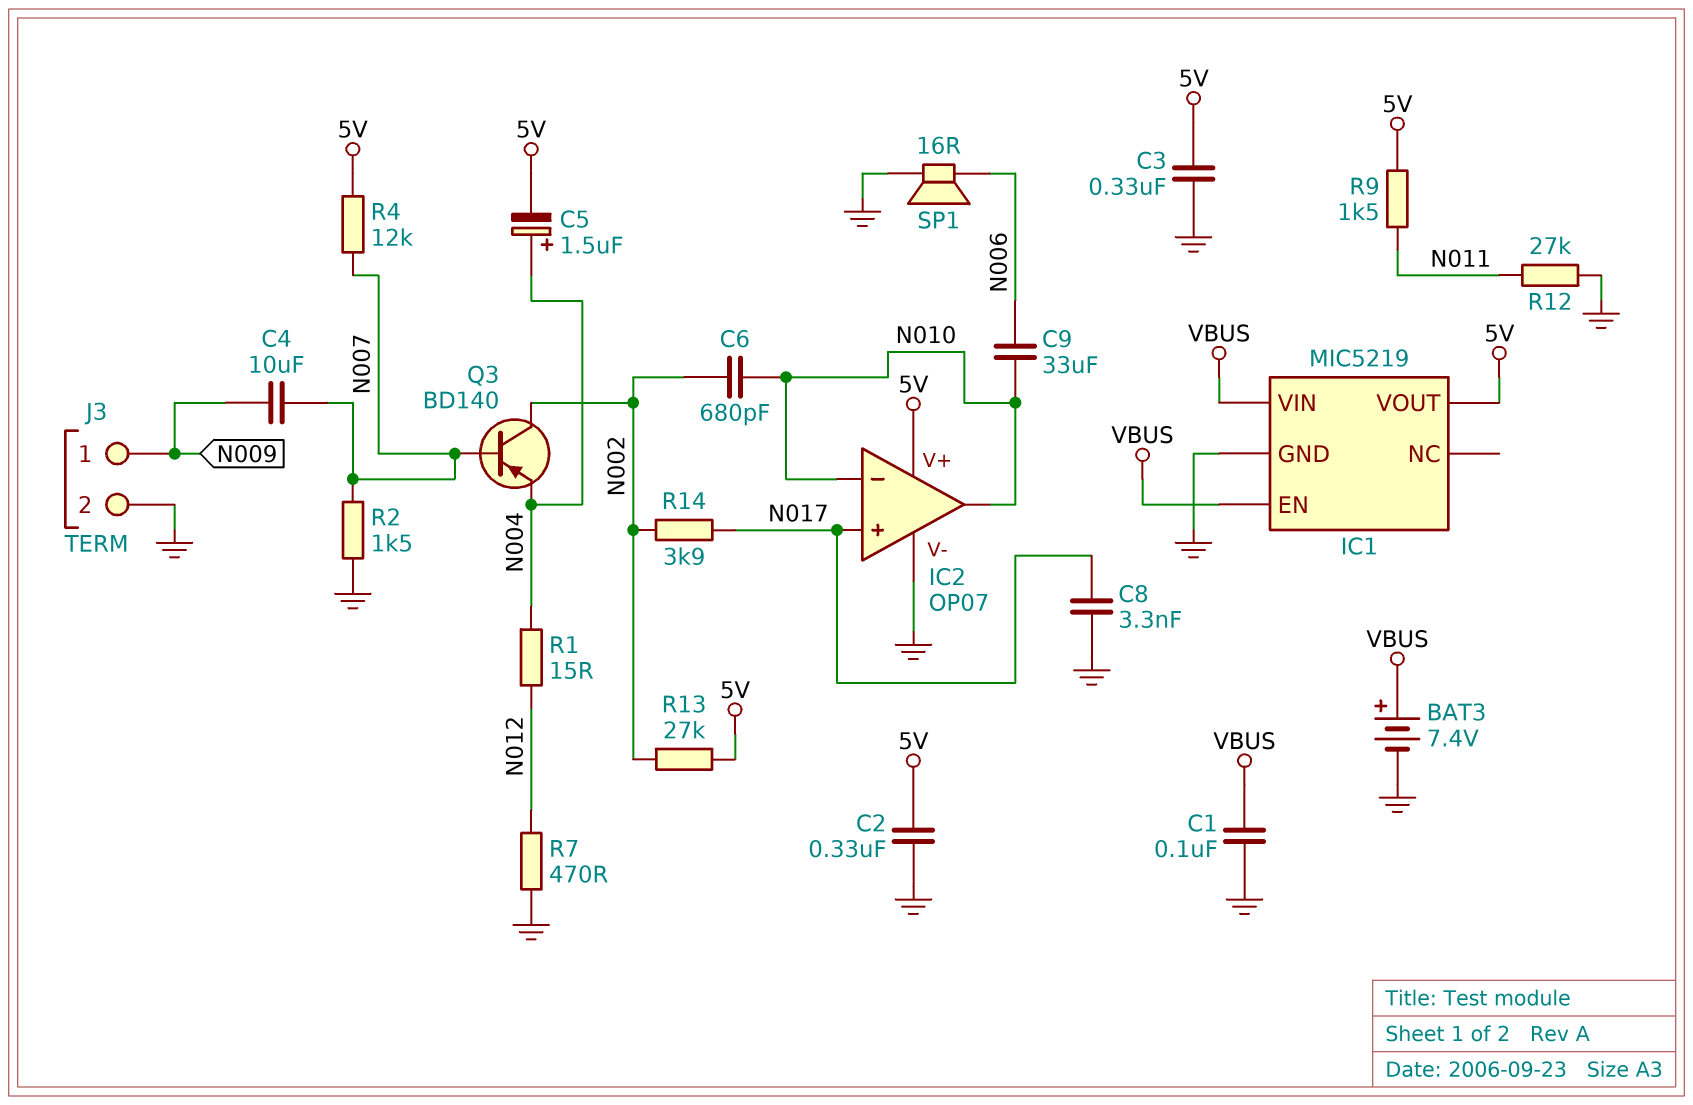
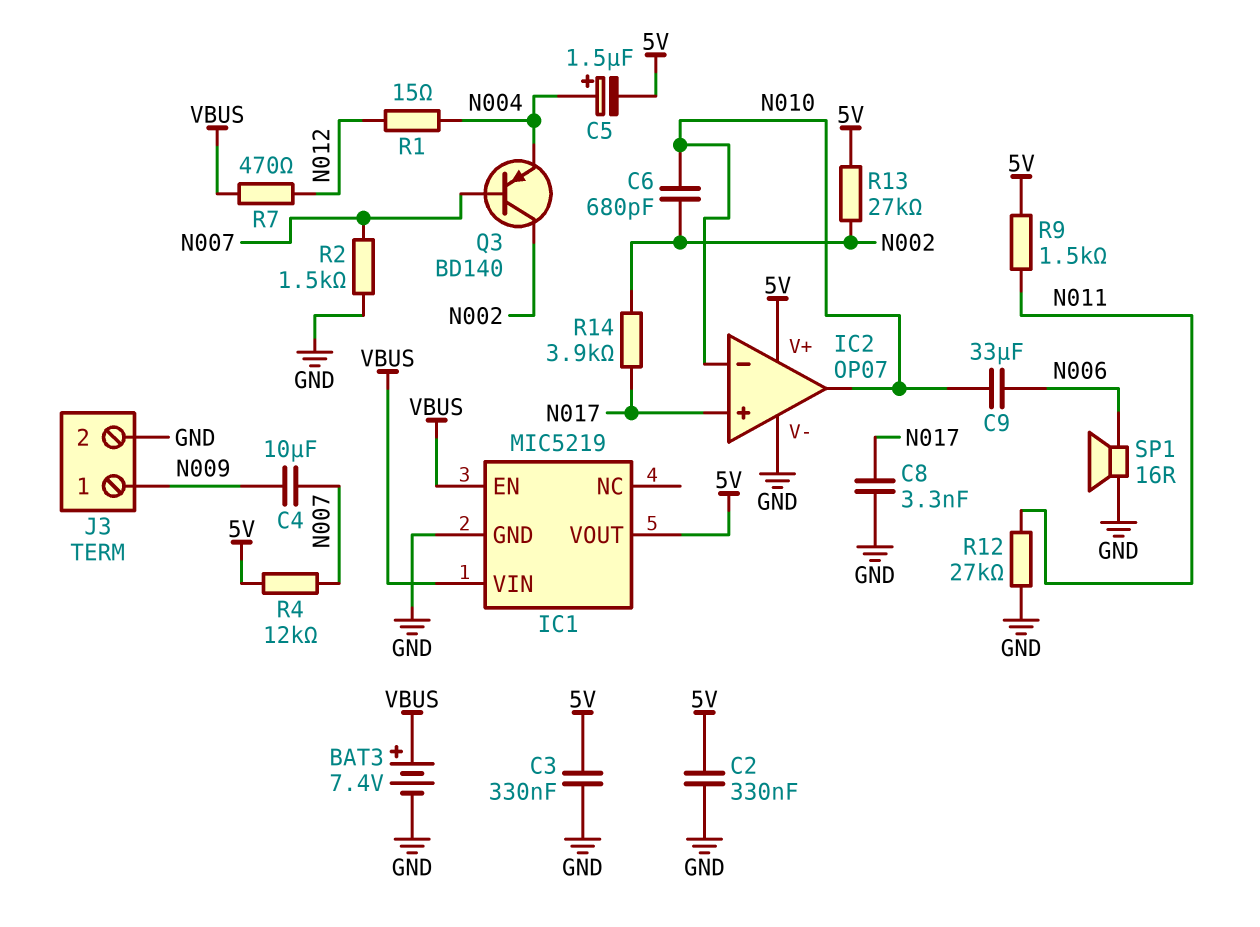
C1: 100nF (GND, VBUS) -> none
R7: 470 (GND, N012) -> 470 (N012, VBUS)

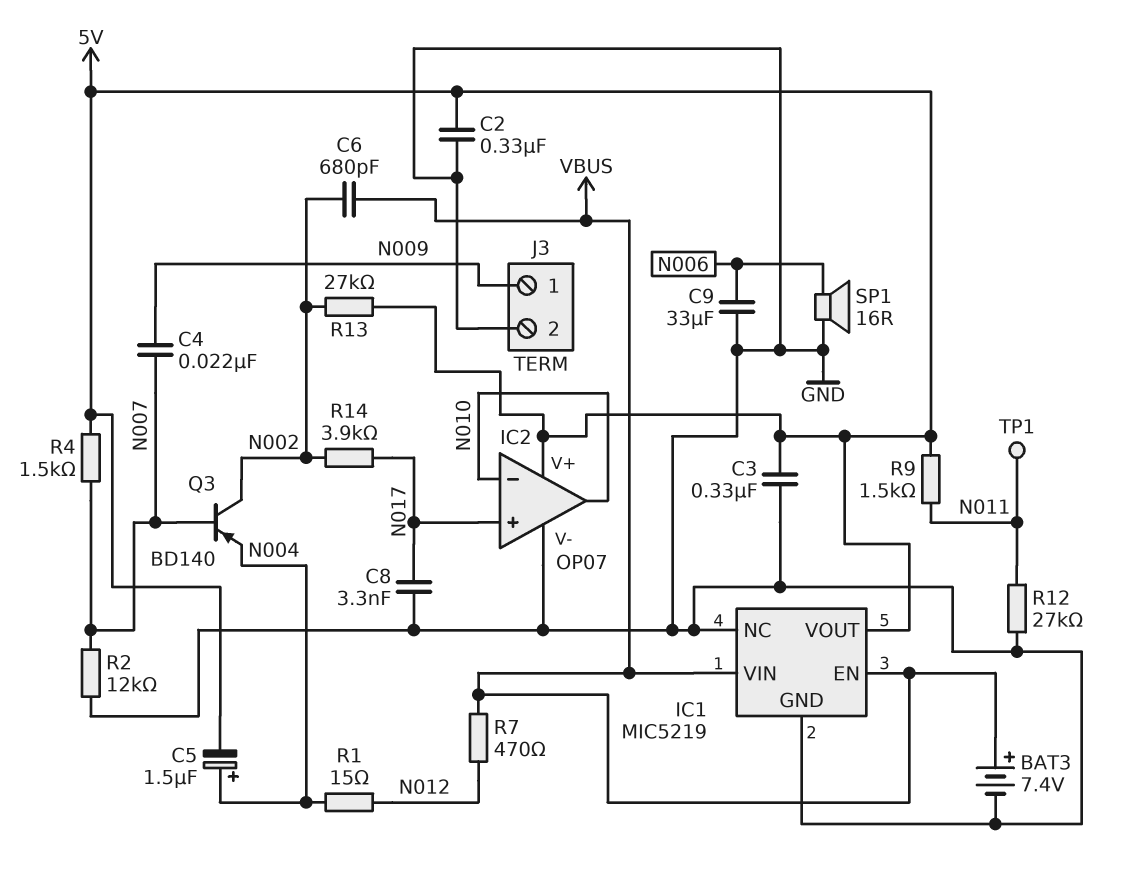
C4: 10uF (N007, N009) -> 22nF (N007, N009)
C6: 680pF (N002, N010) -> 680pF (N002, VBUS)
C9: 33uF (N006, N010) -> 33uF (GND, N006)
IC1 pin NC: none -> GND
R2: 1.5k (GND, N007) -> 12k (GND, N007)
R4: 12k (5V, N007) -> 1.5k (5V, N007)
TP1: none -> test point (N011)

